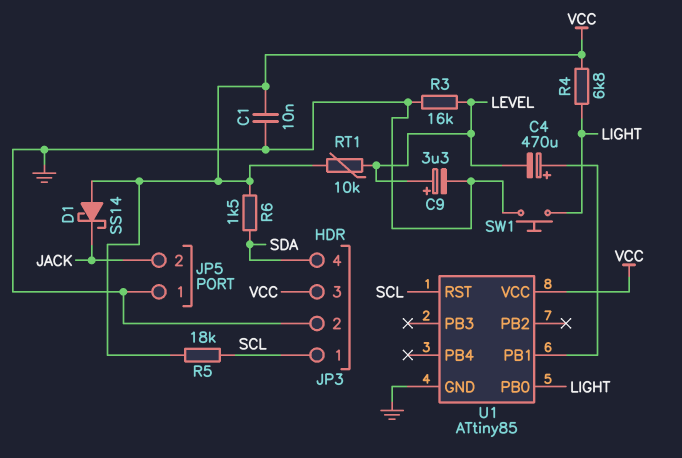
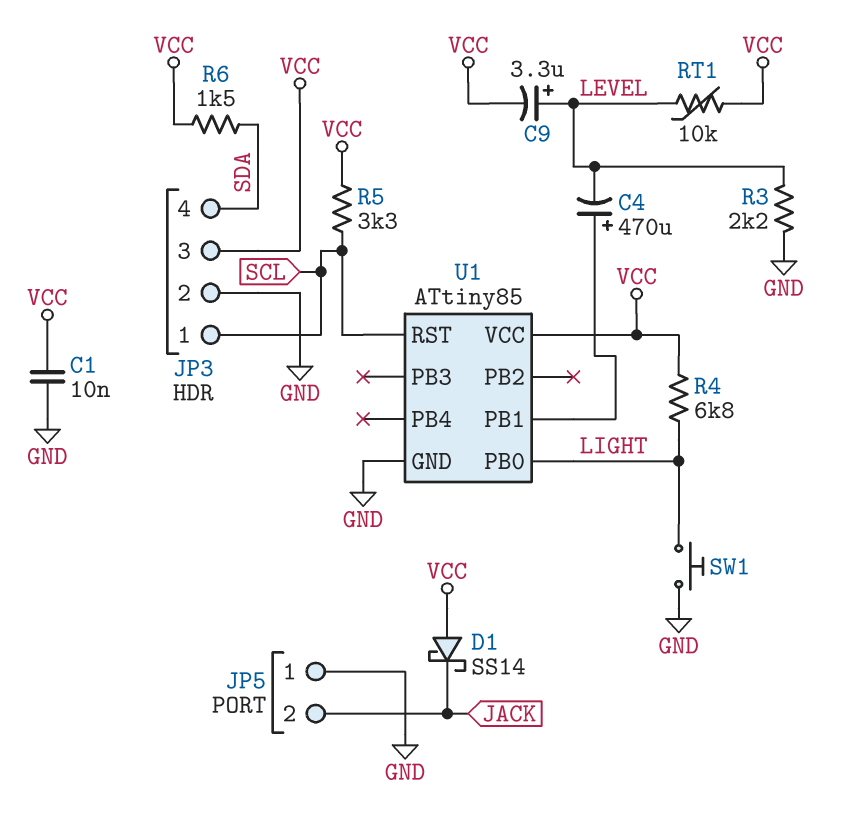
C9: 3.3uF (plus LEVEL, minus GND) -> 3.3uF (plus LEVEL, minus VCC)
R3: 16k (GND, LEVEL) -> 2.2k (GND, LEVEL)
R5: 18k (SCL, VCC) -> 3.3k (SCL, VCC)

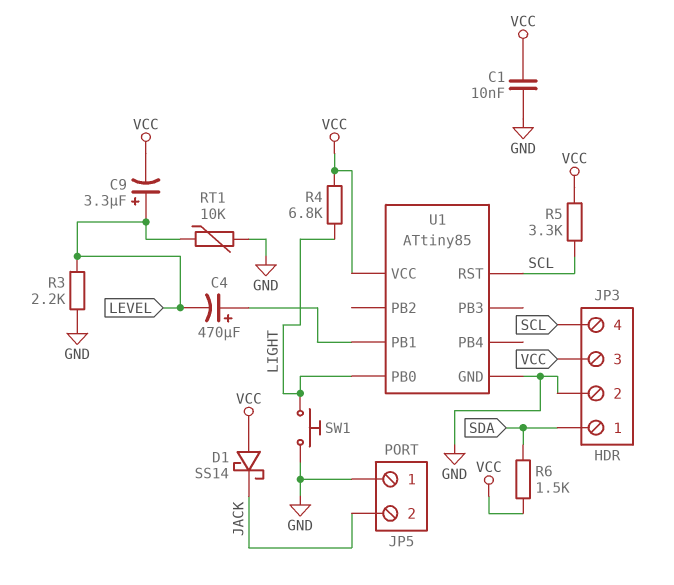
JP3 pin 1: SCL -> SDA
JP3 pin 4: SDA -> SCL
RT1: 10k (LEVEL, VCC) -> 10k (GND, LEVEL)

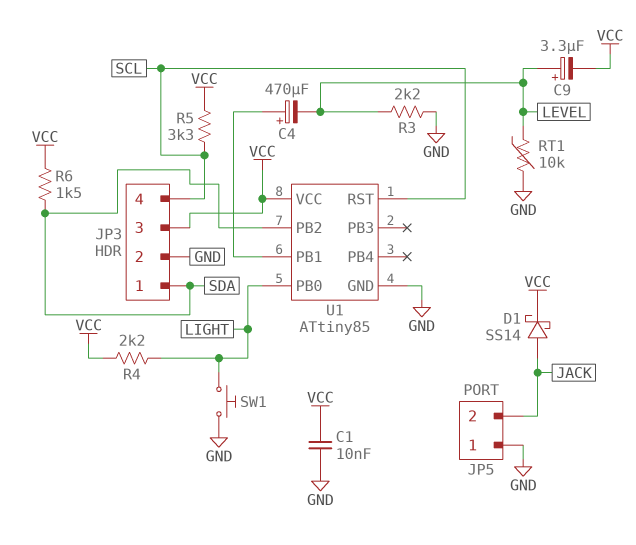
D1: schottky SS14 (A VCC, K JACK) -> schottky SS14 (A JACK, K VCC)
R4: 6.8k (LIGHT, VCC) -> 2.2k (LIGHT, VCC)
U1 pin PB2: none -> SDA

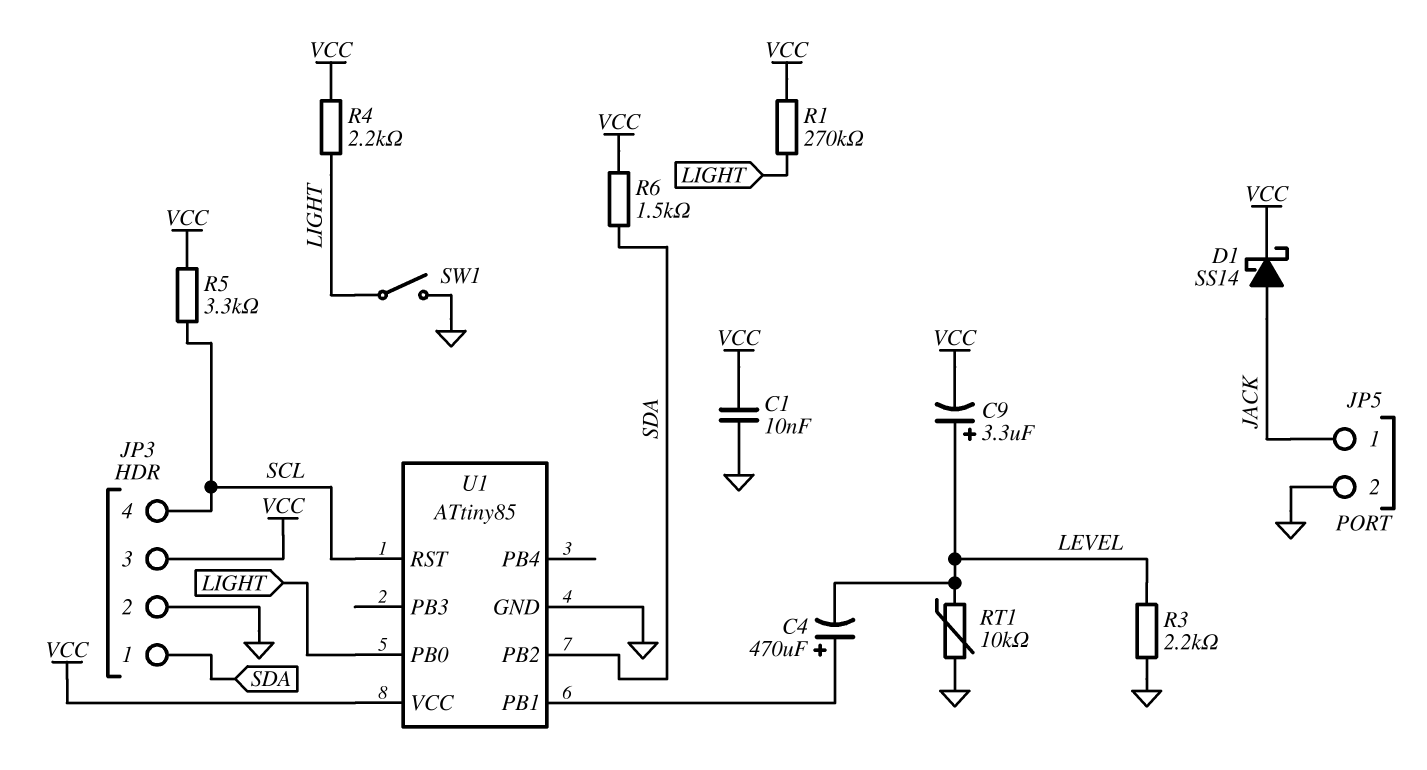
JP5 pin 1: GND -> JACK
JP5 pin 2: JACK -> GND
R1: none -> 270k (LIGHT, VCC)
SW1: button (GND, LIGHT) -> switch (GND, LIGHT)

